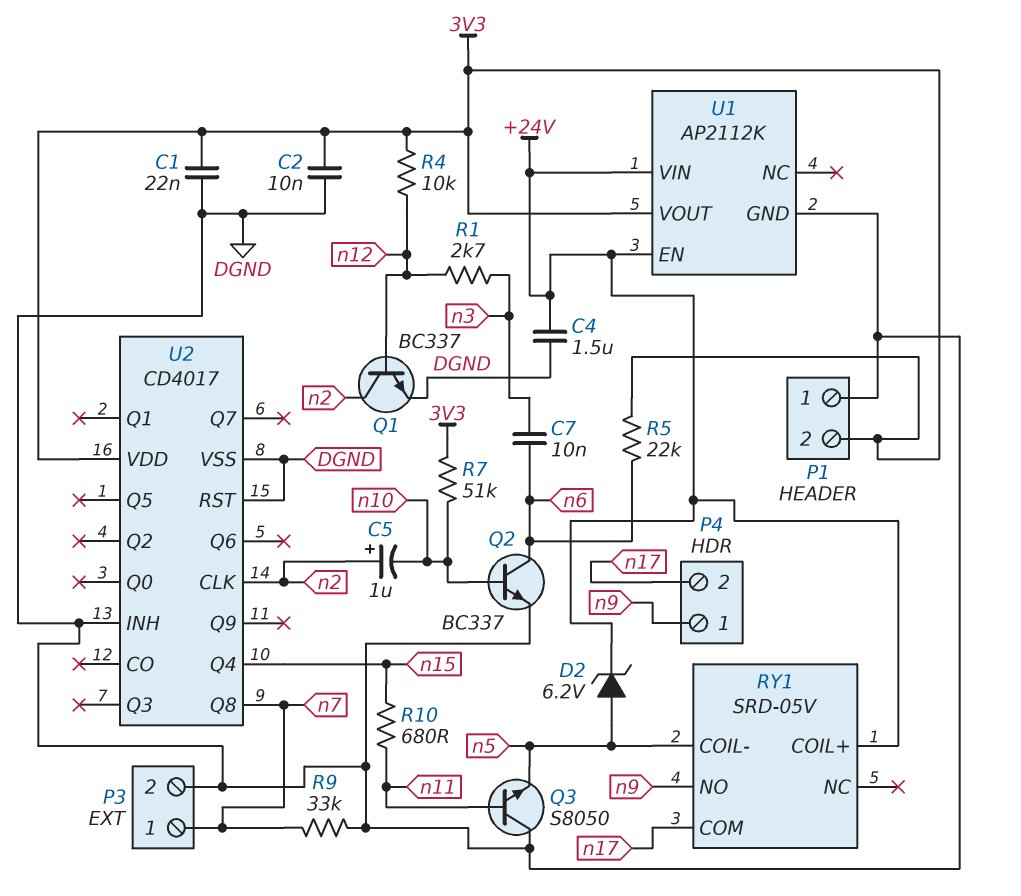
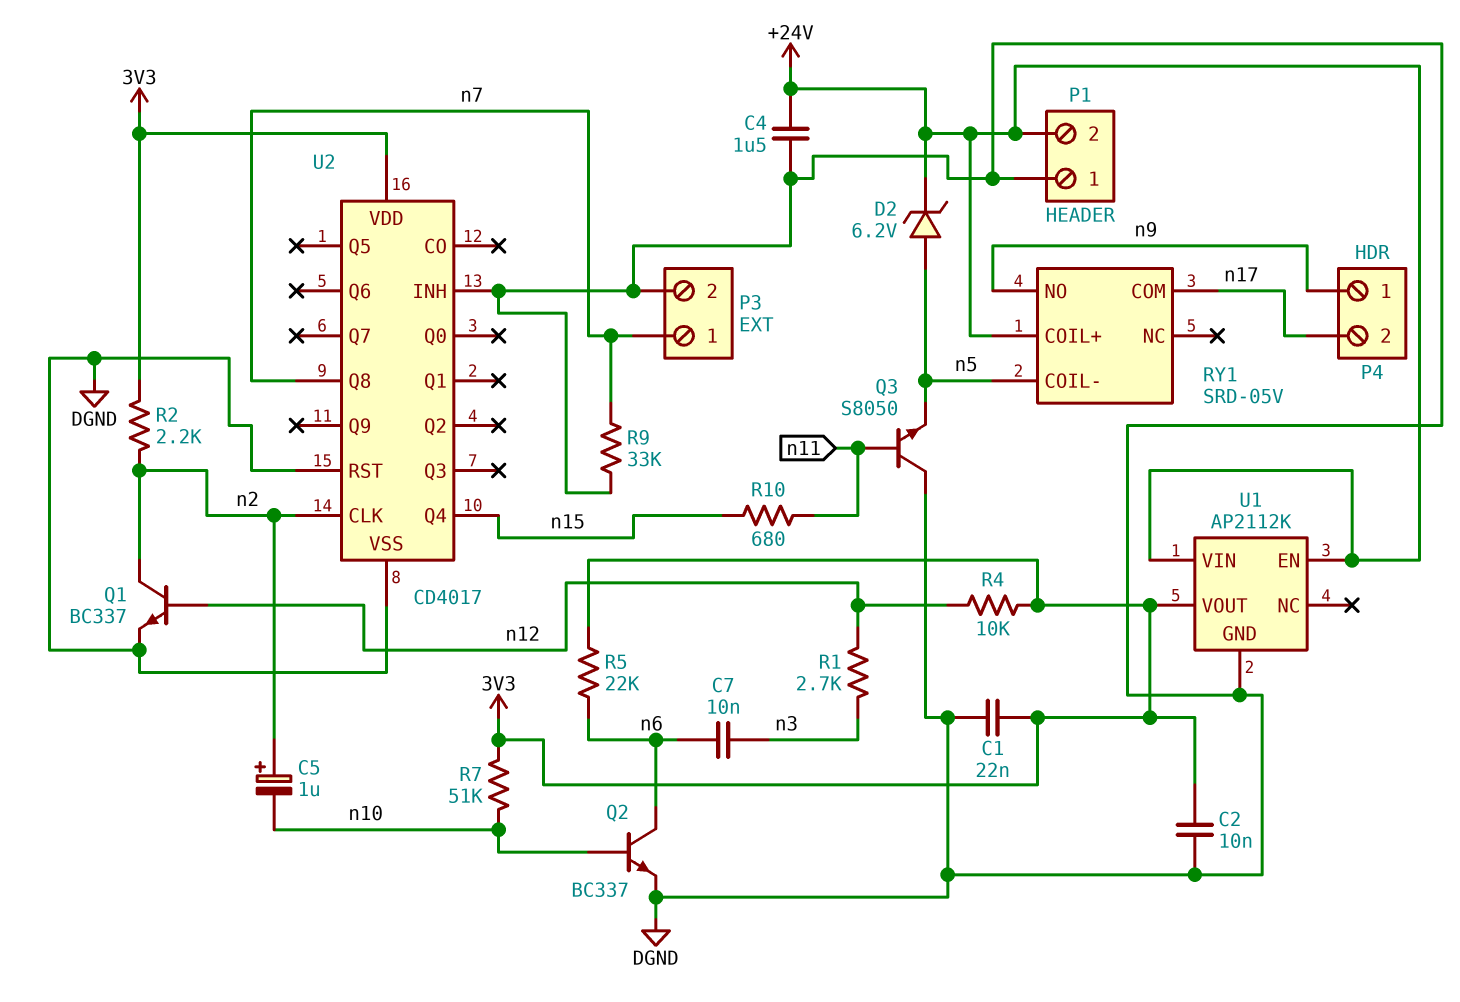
P1 pin 2: 3V3 -> +24V
R2: none -> 2.2k (3V3, n2)

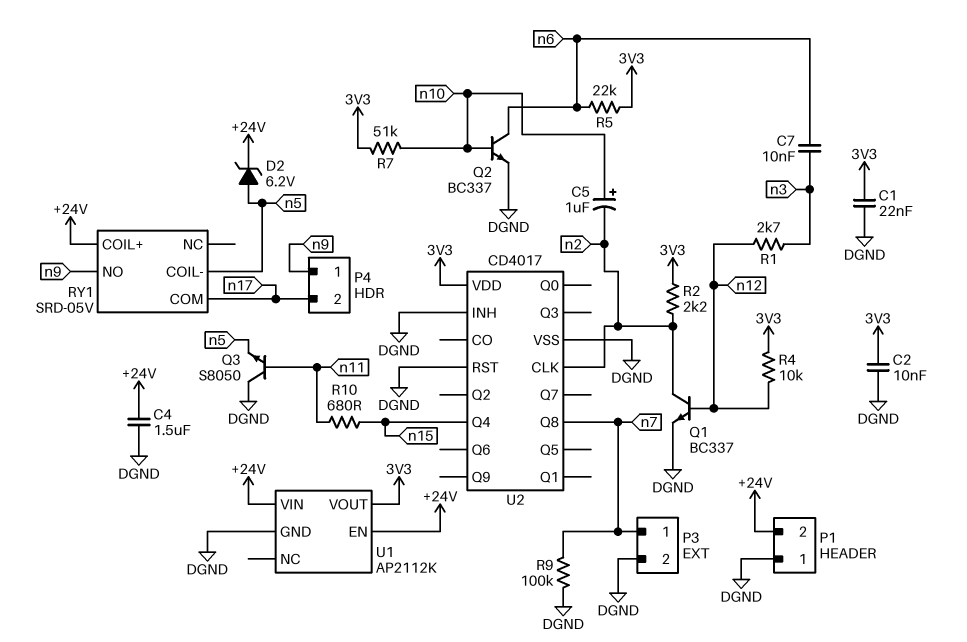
C5: 1uF (plus n2, minus n10) -> 1uF (plus n10, minus n2)
R9: 33k (DGND, n7) -> 100k (DGND, n7)

